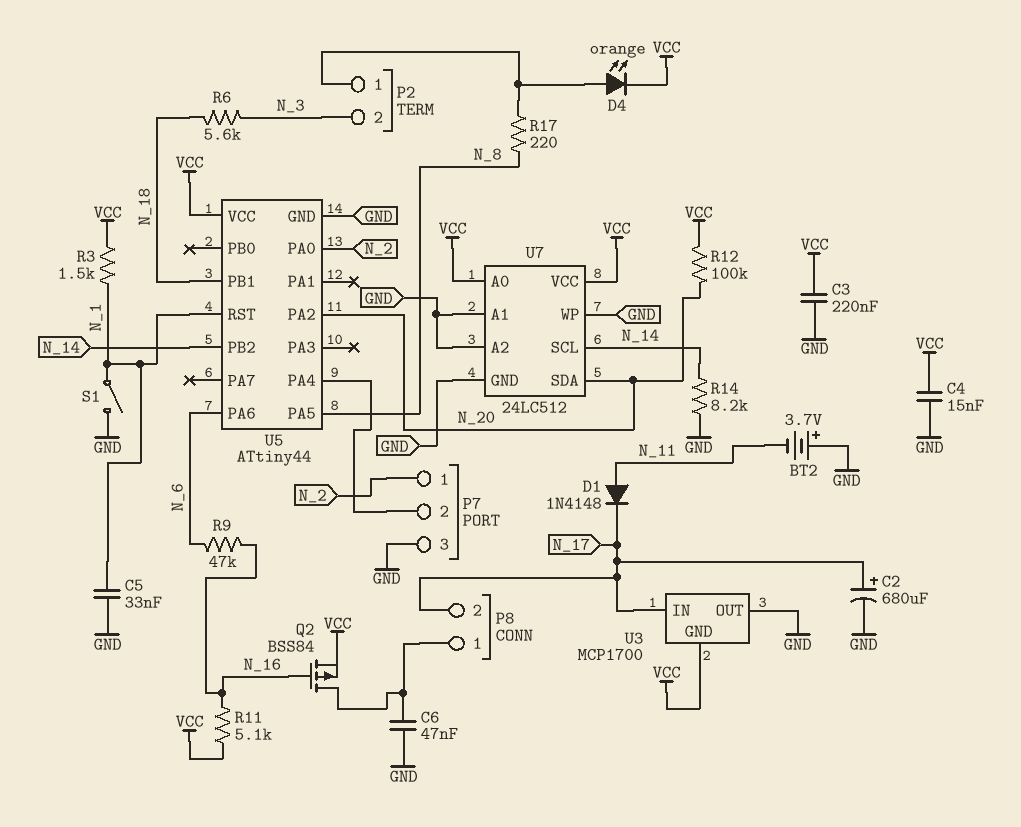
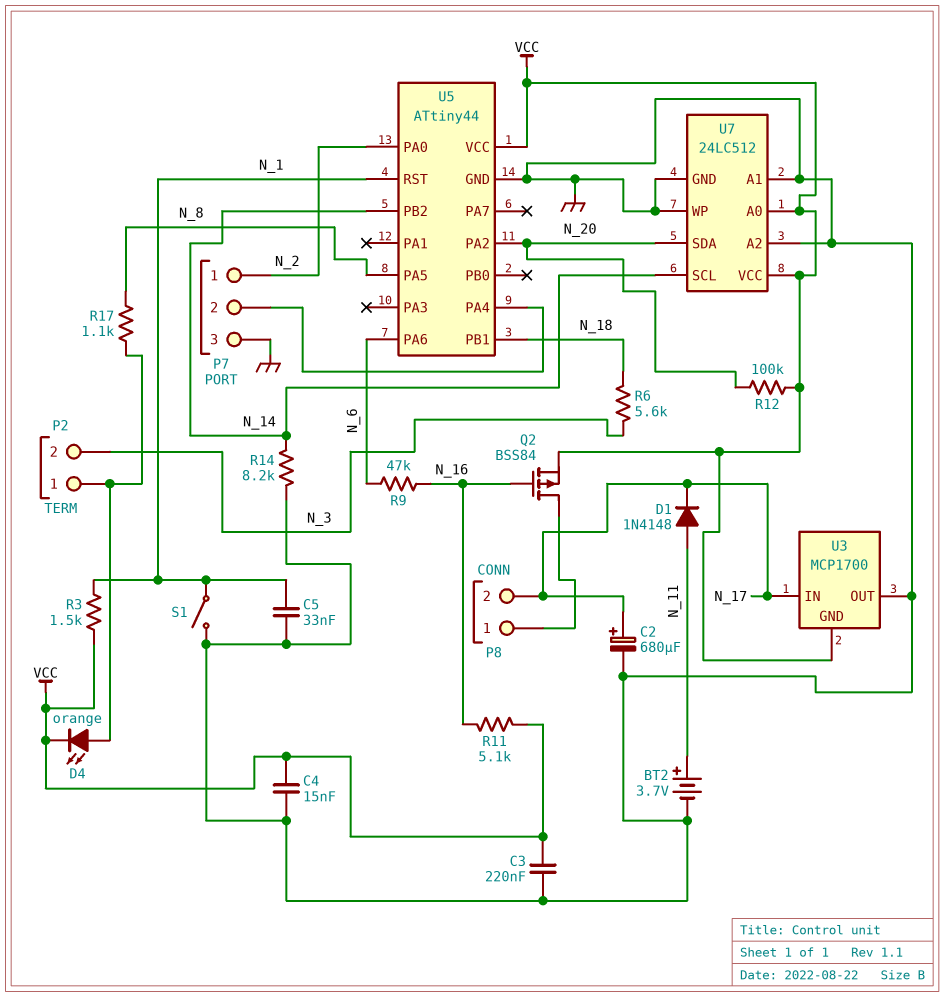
BT2: 3.7V (plus GND, minus N_11) -> 3.7V (plus N_11, minus GND)
C6: 47nF (GND, P8/1) -> none
R17: 220 (N_8, P2/1) -> 1.1k (N_8, P2/1)

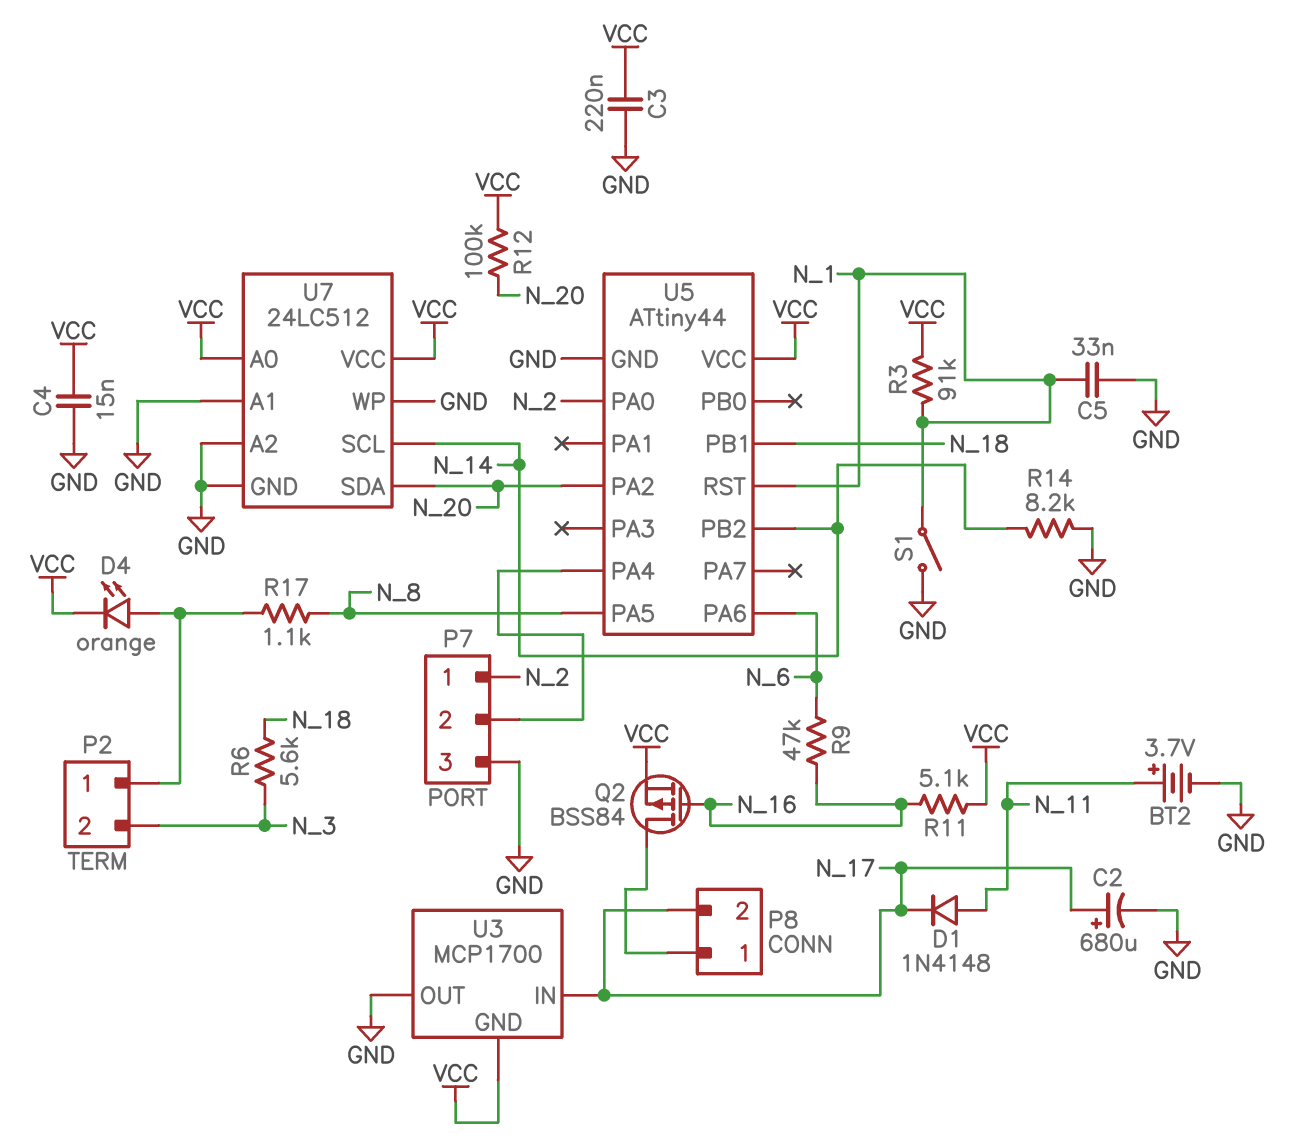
R3: 1.5k (N_1, VCC) -> 91k (N_1, VCC)

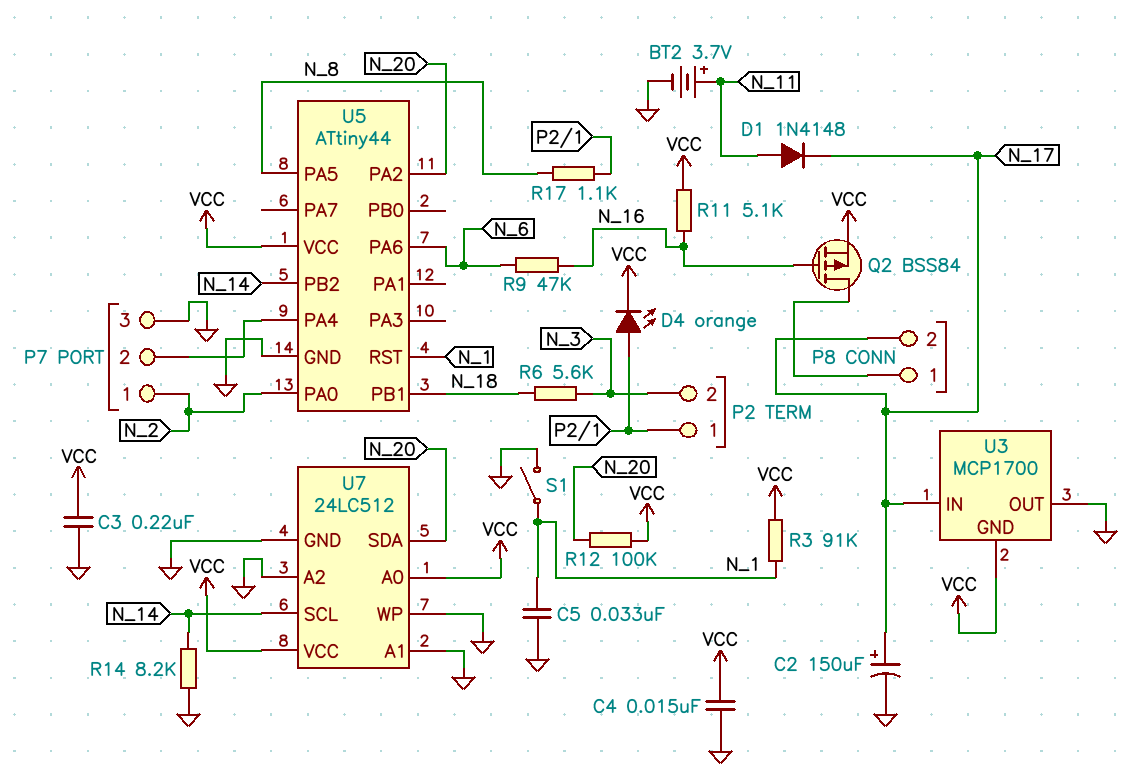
C2: 680uF (plus N_17, minus GND) -> 150uF (plus N_17, minus GND)

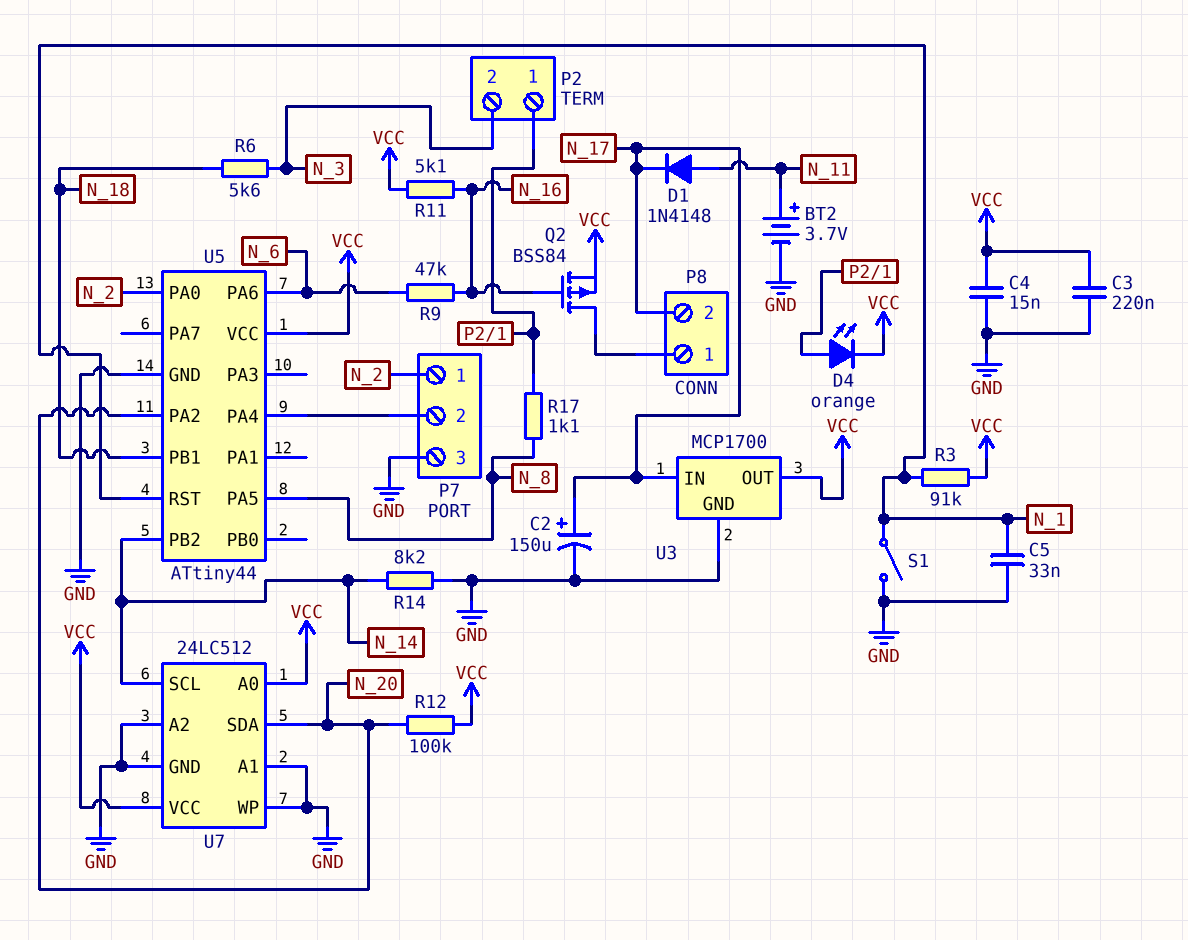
U3 pin GND: VCC -> GND
U3 pin OUT: GND -> VCC

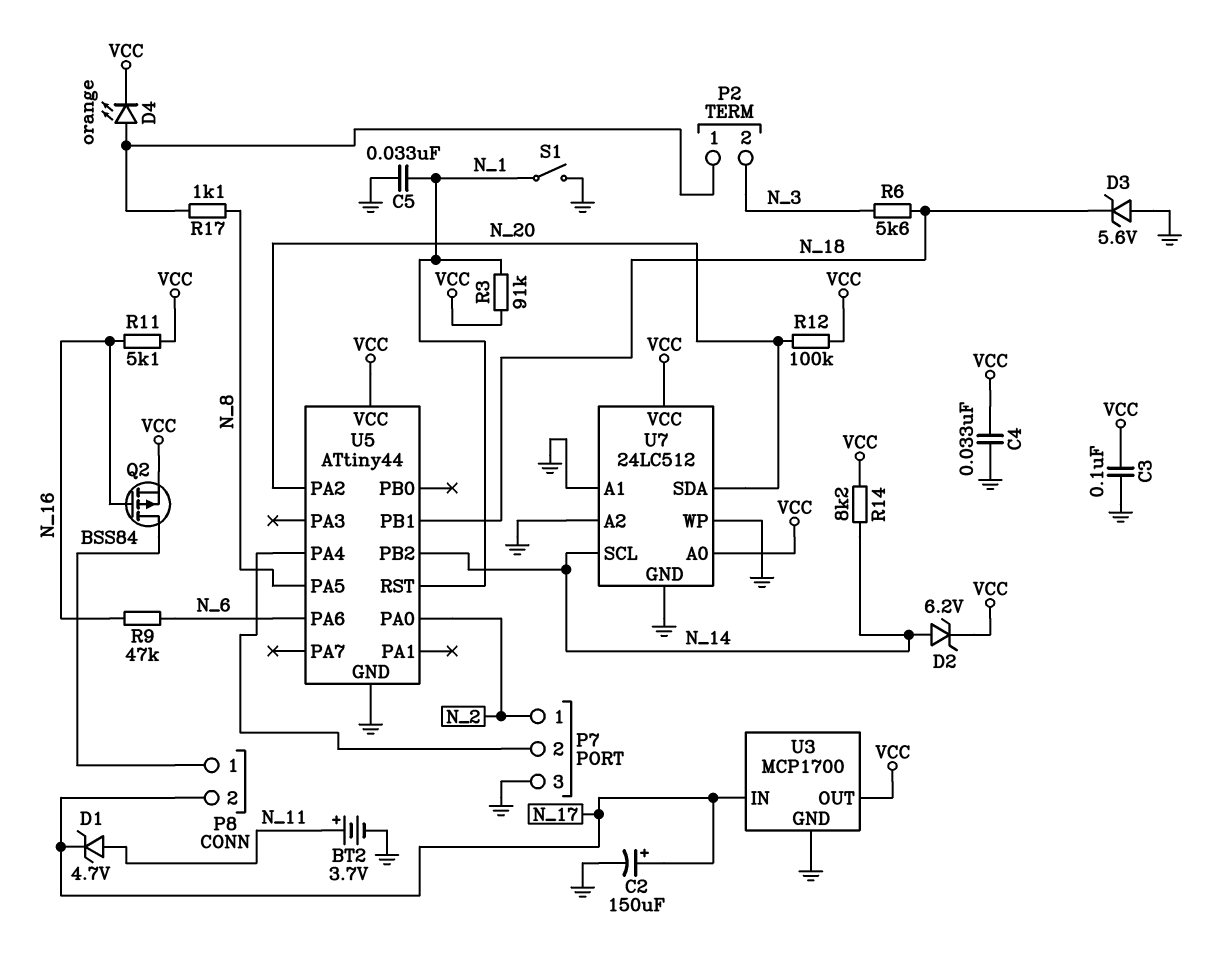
C3: 220nF (GND, VCC) -> 100nF (GND, VCC)
C4: 15nF (GND, VCC) -> 33nF (GND, VCC)
D1: diode 1N4148 (A N_11, K N_17) -> zener 4.7V (A N_11, K N_17)
D2: none -> zener 6.2V (A N_14, K VCC)
D3: none -> zener 5.6V (A GND, K N_18)
R14: 8.2k (GND, N_14) -> 8.2k (N_14, VCC)

